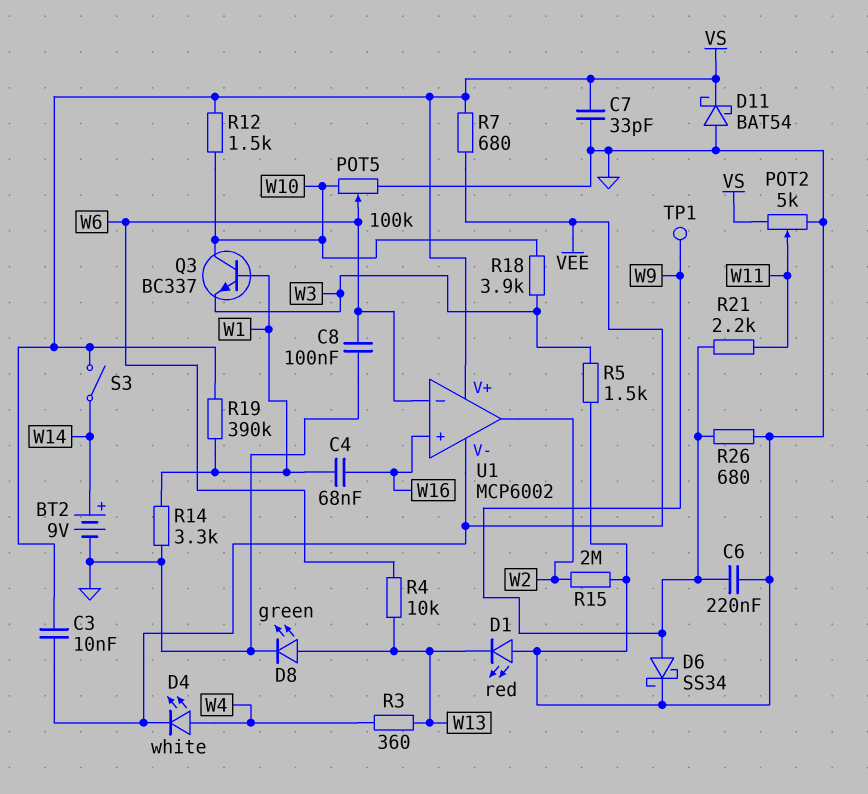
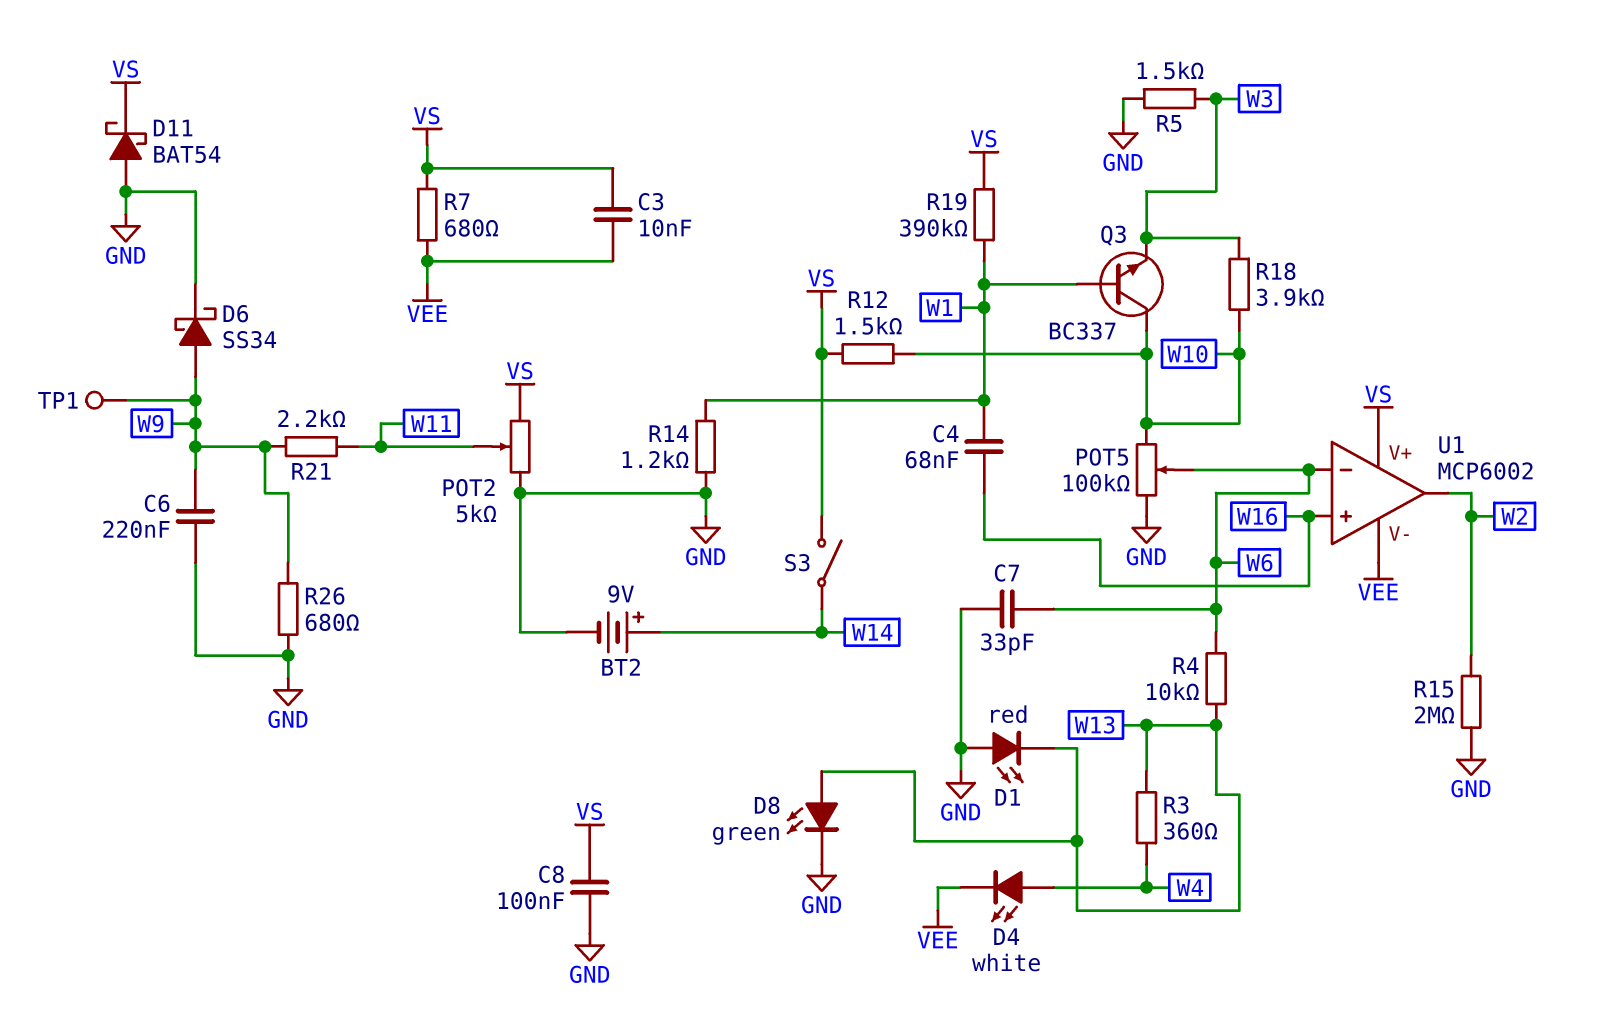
C7: 33pF (GND, VS) -> 33pF (GND, W6)
C8: 100nF (GND, W6) -> 100nF (GND, VS)
R14: 3.3k (GND, W1) -> 1.2k (GND, W1)

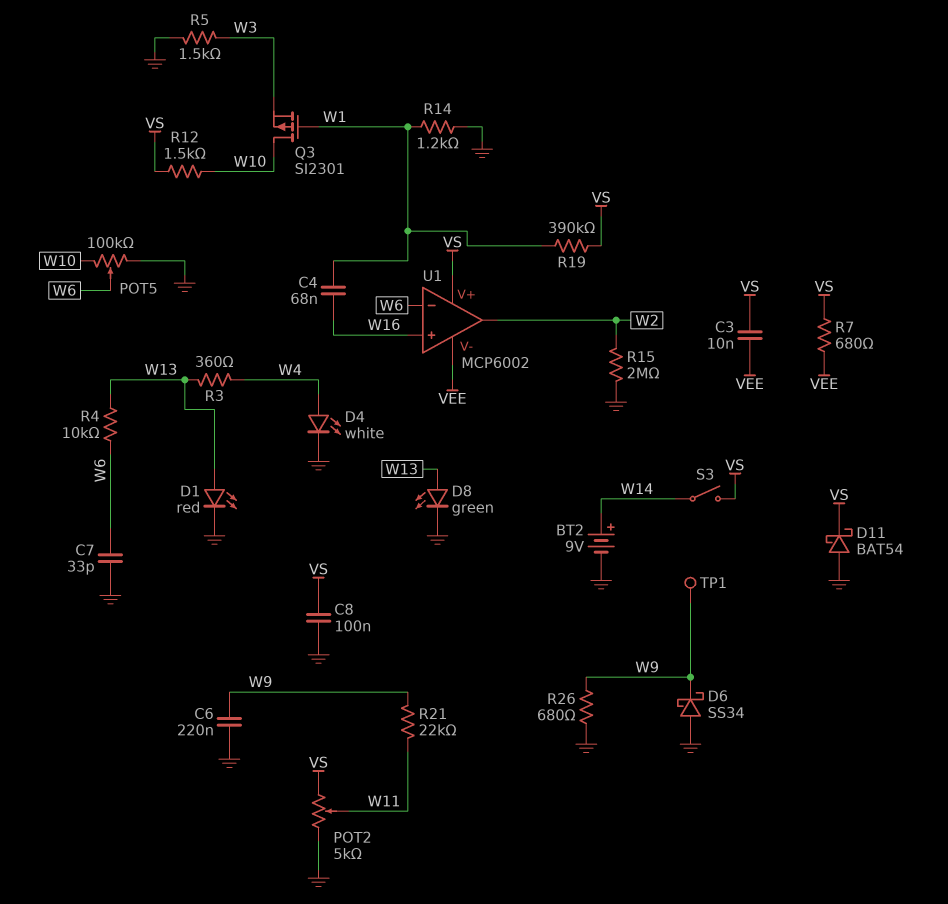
D1: LED red (A GND, K W13) -> LED red (A W13, K GND)
D4: LED white (A W4, K VEE) -> LED white (A W4, K GND)
D6: schottky SS34 (A W9, K GND) -> schottky SS34 (A GND, K W9)
Q3: NPN BC337 (B W1, C W10, E W3) -> PMOS SI2301 (G W1, D W10, S W3)
R18: 3.9k (W3, W10) -> none
R21: 2.2k (W9, W11) -> 22k (W9, W11)

